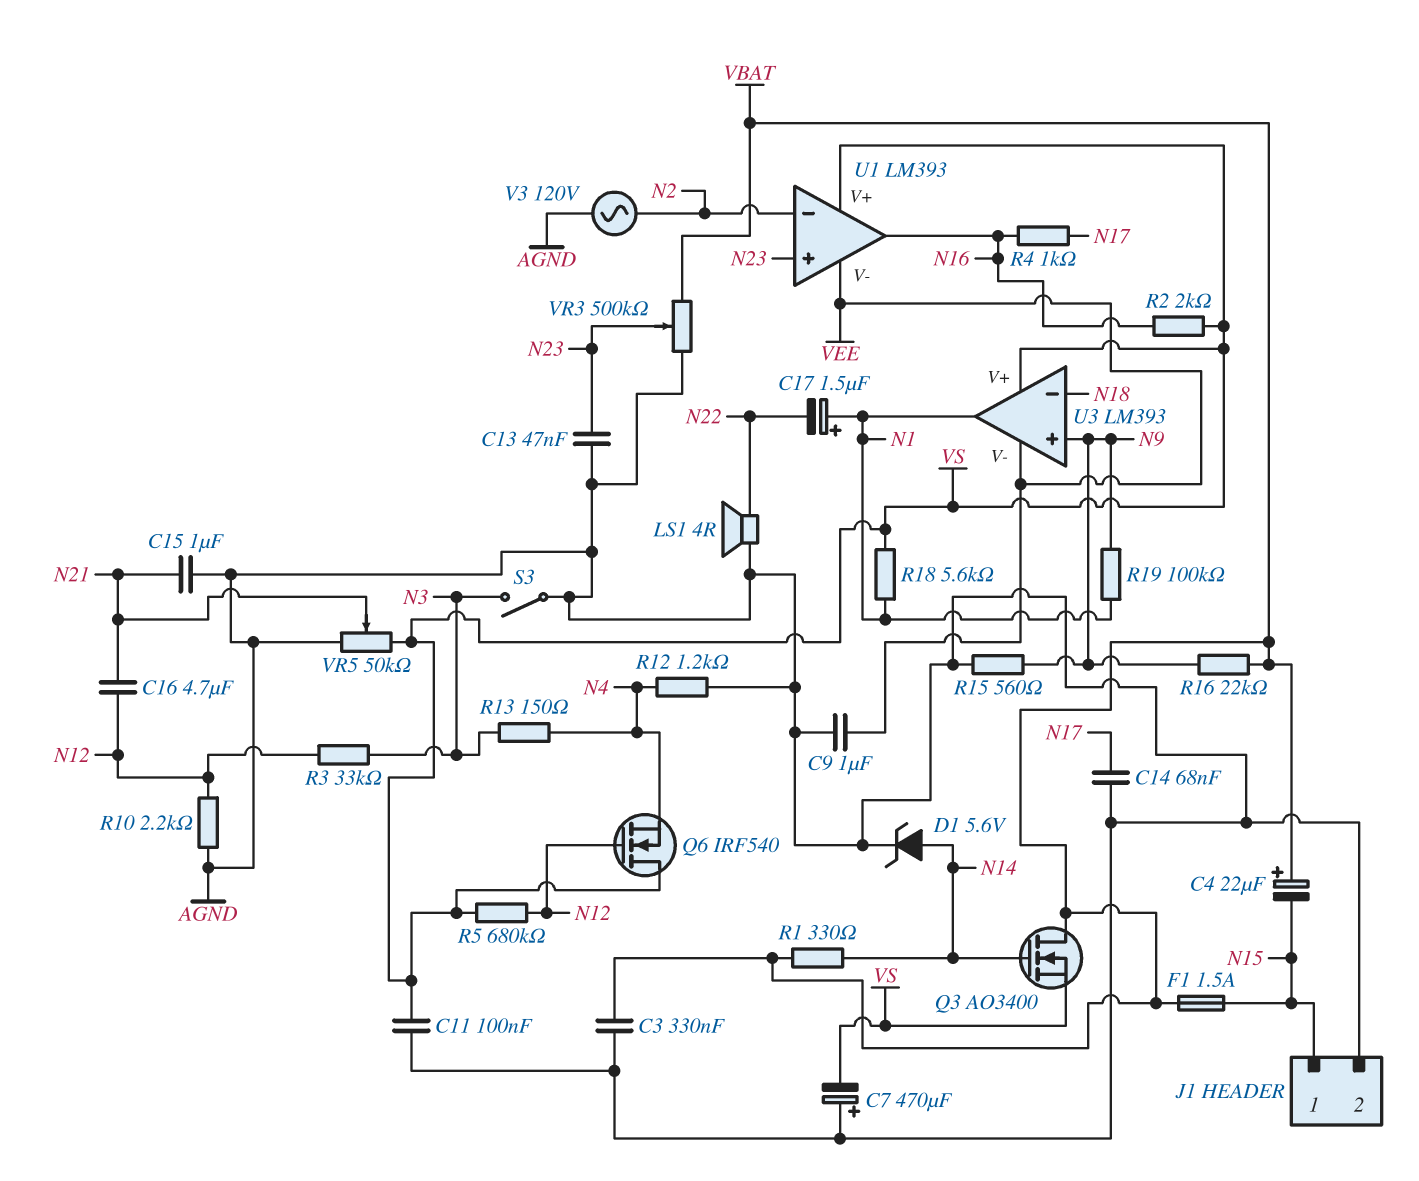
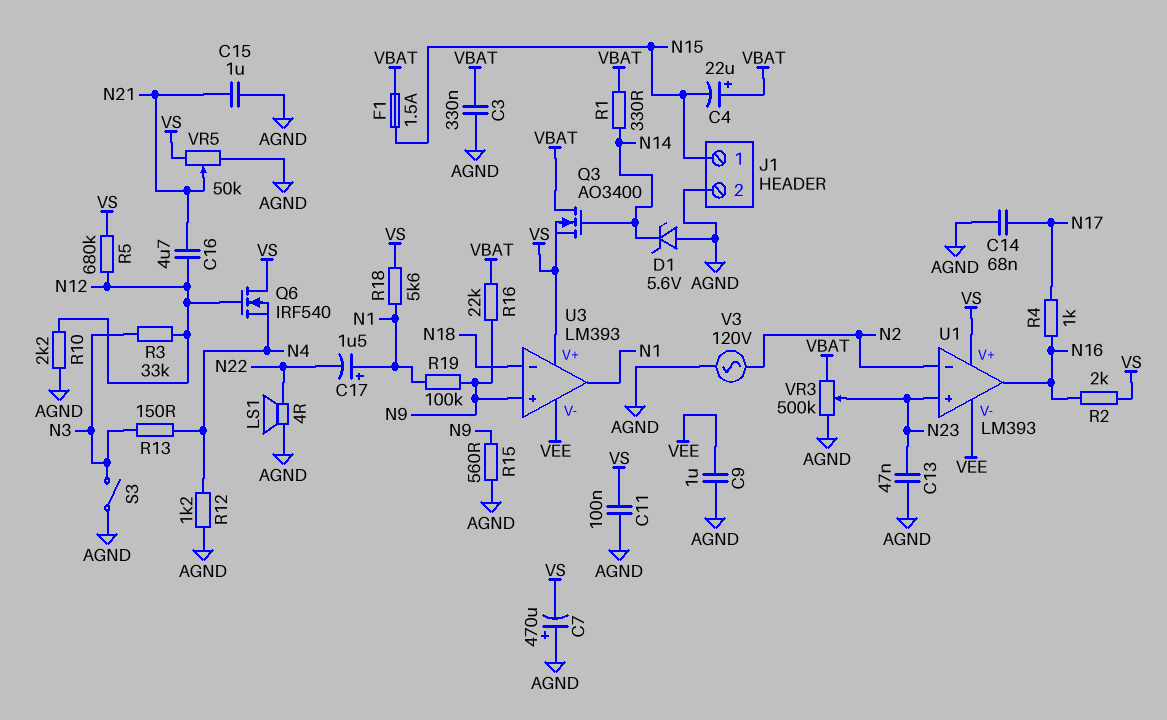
D1: zener 5.6V (A N14, K AGND) -> zener 5.6V (A AGND, K N14)

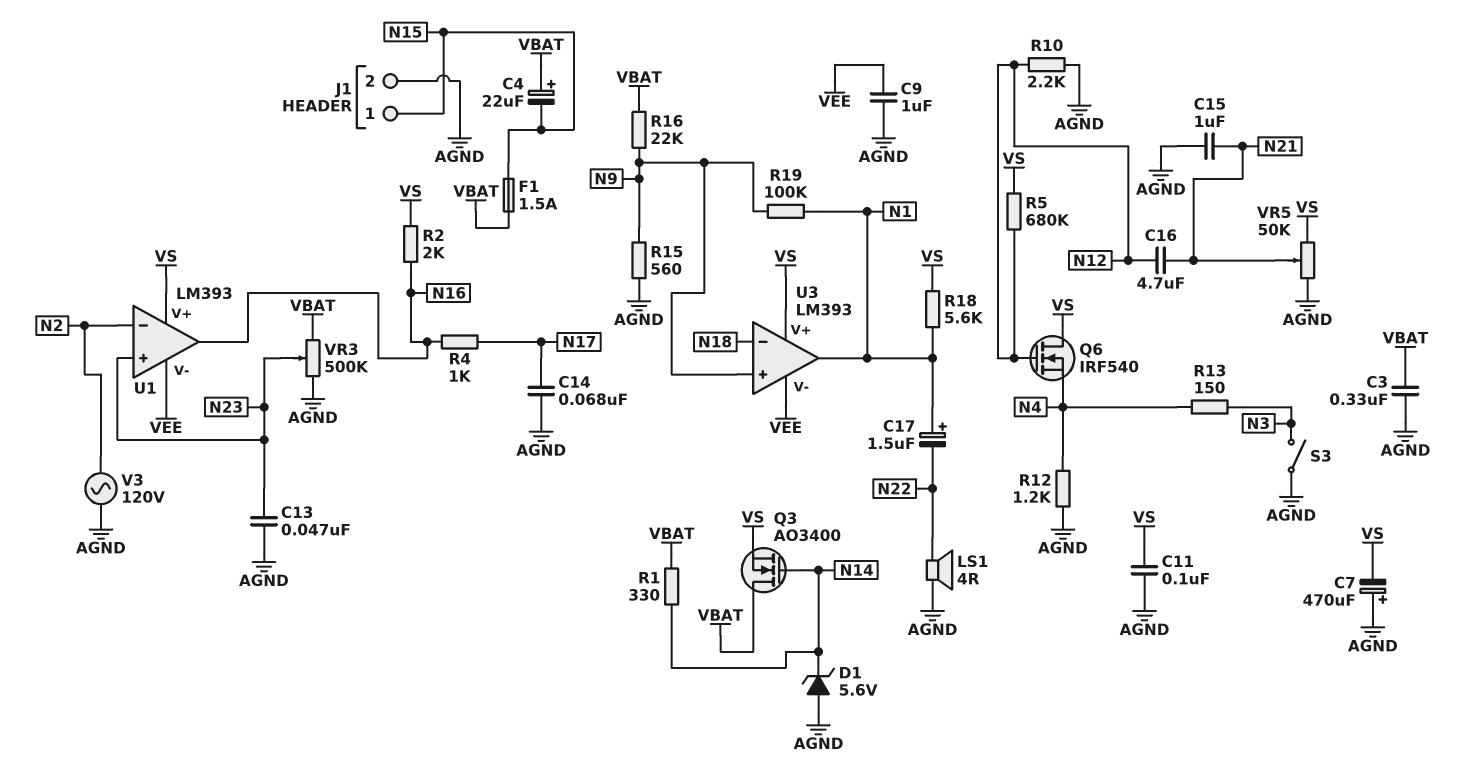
R3: 33k (N3, N12) -> none

